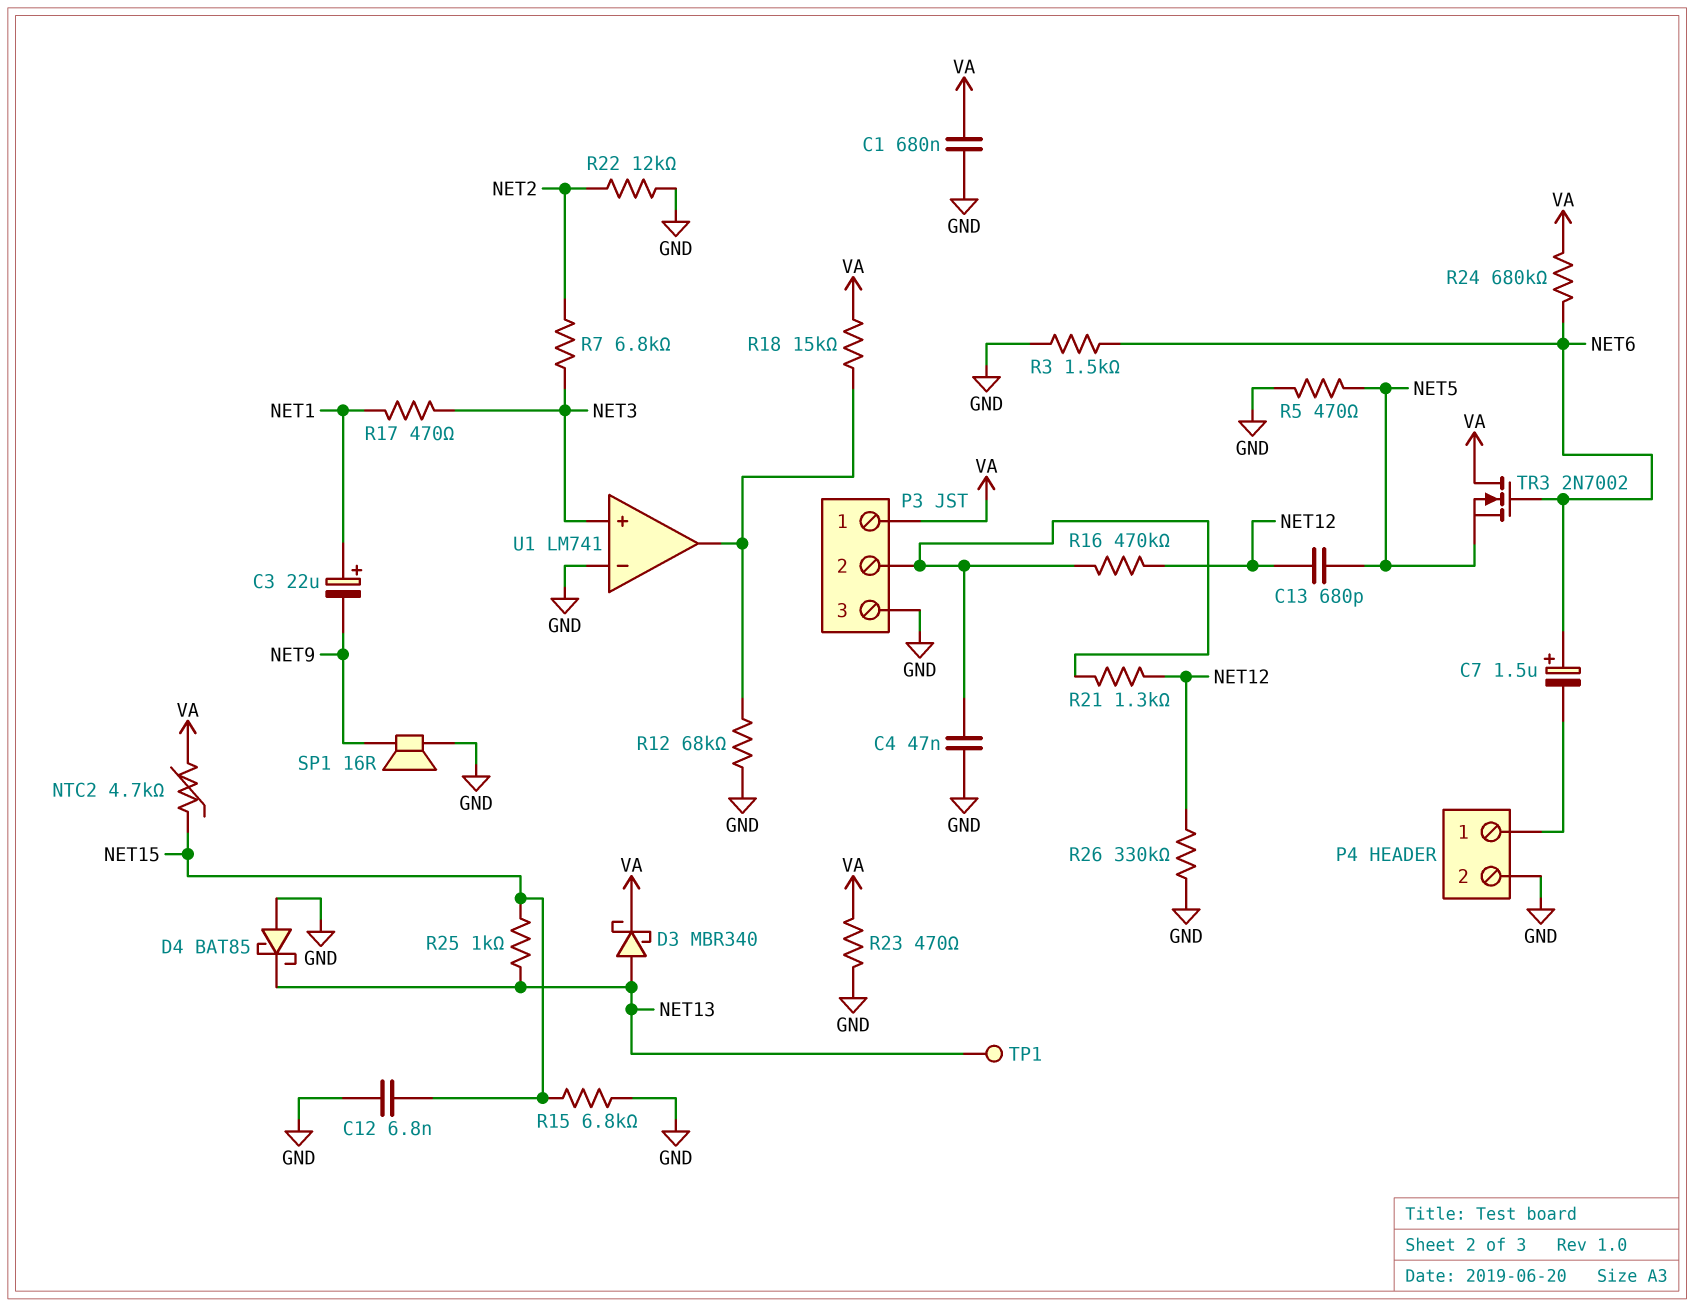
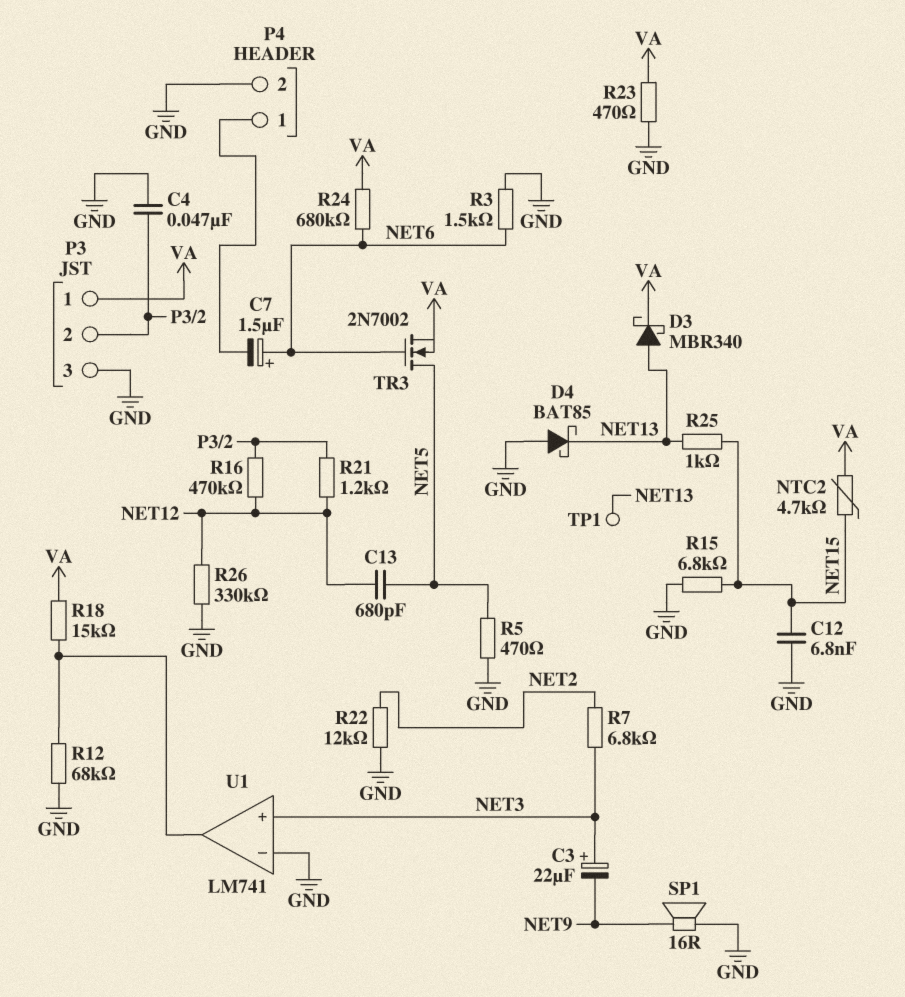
C1: 680nF (GND, VA) -> none
C3: 22uF (plus NET1, minus NET9) -> 22uF (plus NET3, minus NET9)
R17: 470 (NET1, NET3) -> none
R21: 1.3k (NET12, P3/2) -> 1.2k (NET12, P3/2)
TR3: NMOS 2N7002 (G NET6, D VA, S NET5) -> NMOS 2N7002 (G NET6, D NET5, S VA)

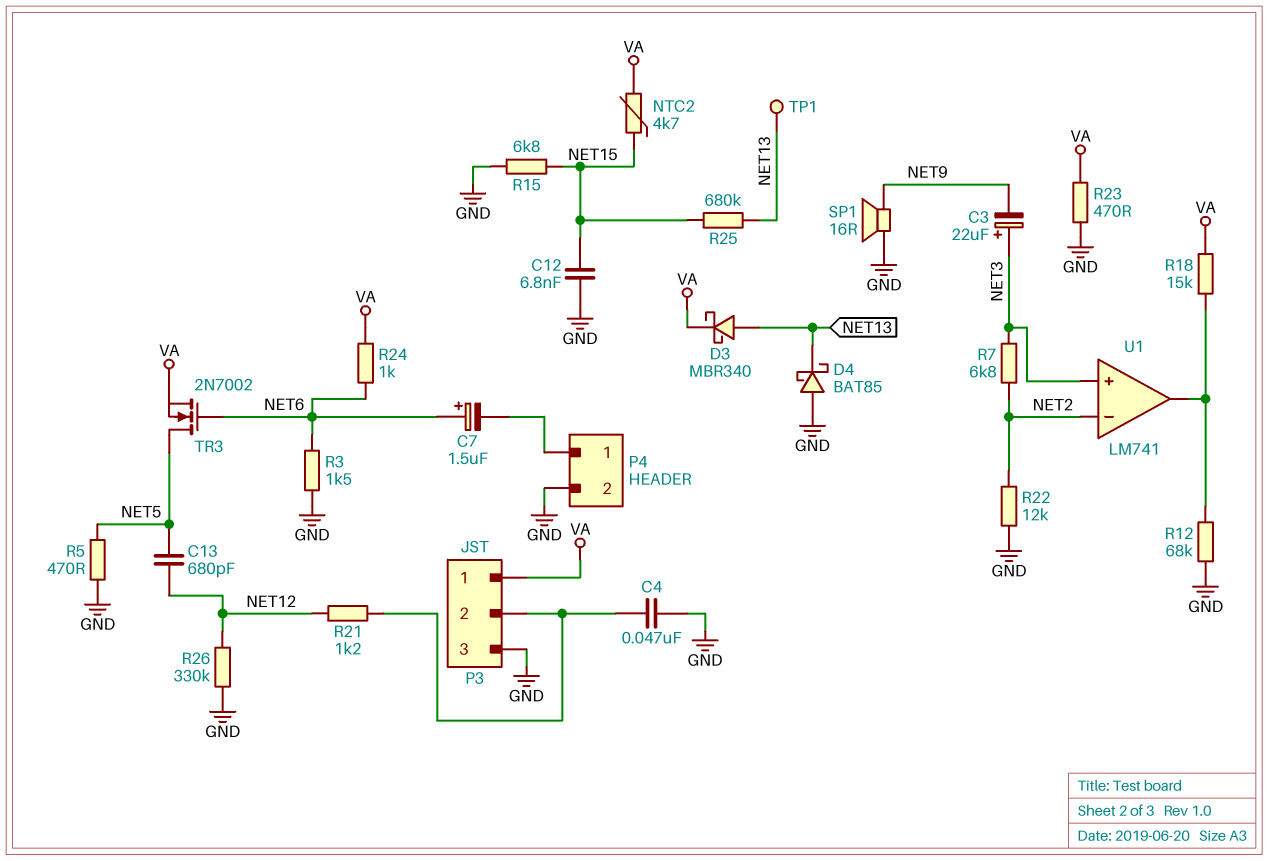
R16: 470k (NET12, P3/2) -> none
R24: 680k (NET6, VA) -> 1k (NET6, VA)
R25: 1k (NET13, NET15) -> 680k (NET13, NET15)
U1 pin in-: GND -> NET2

